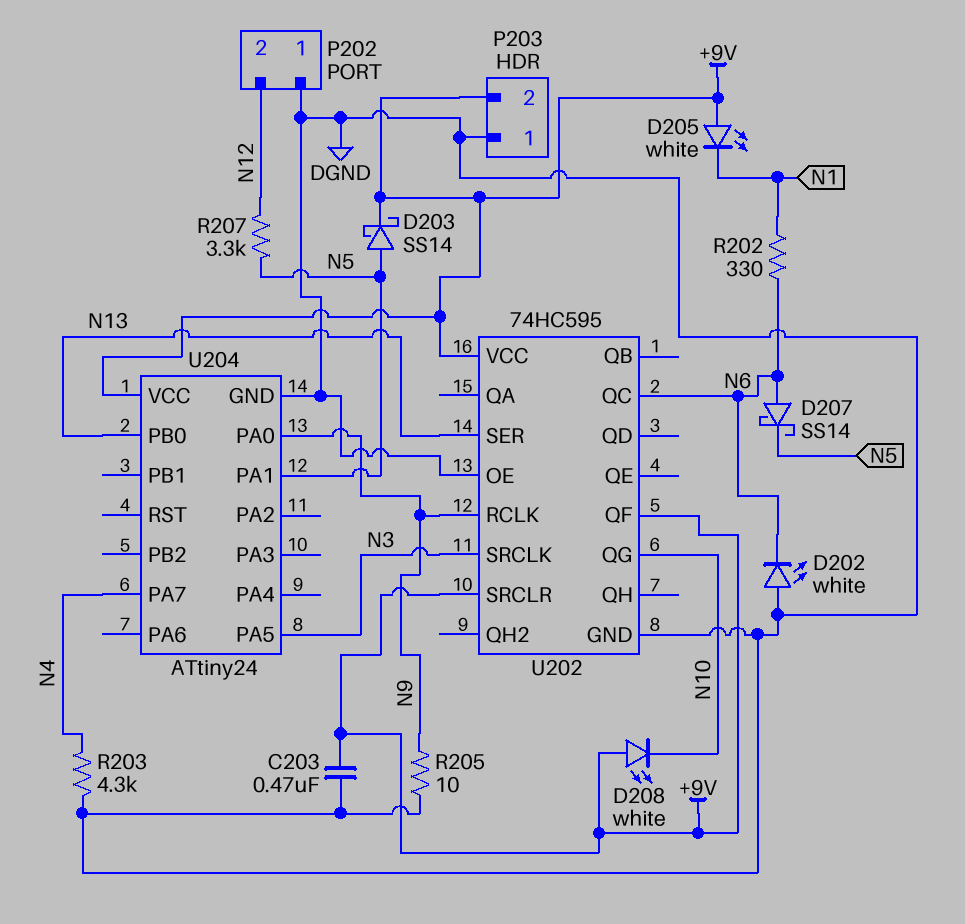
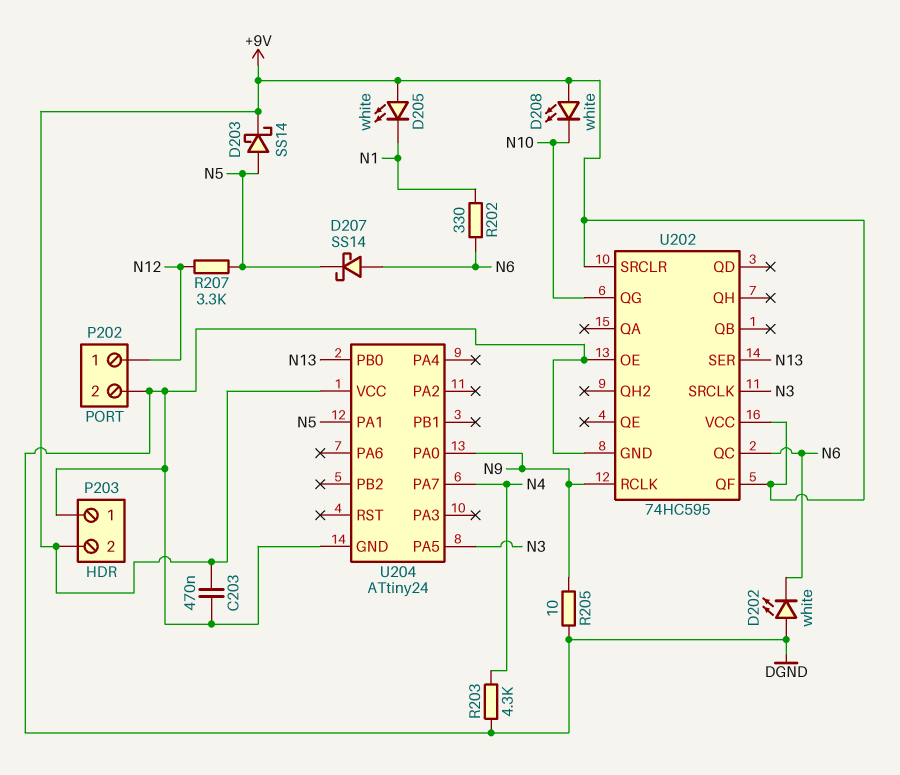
P202 pin 1: DGND -> N12
P202 pin 2: N12 -> DGND

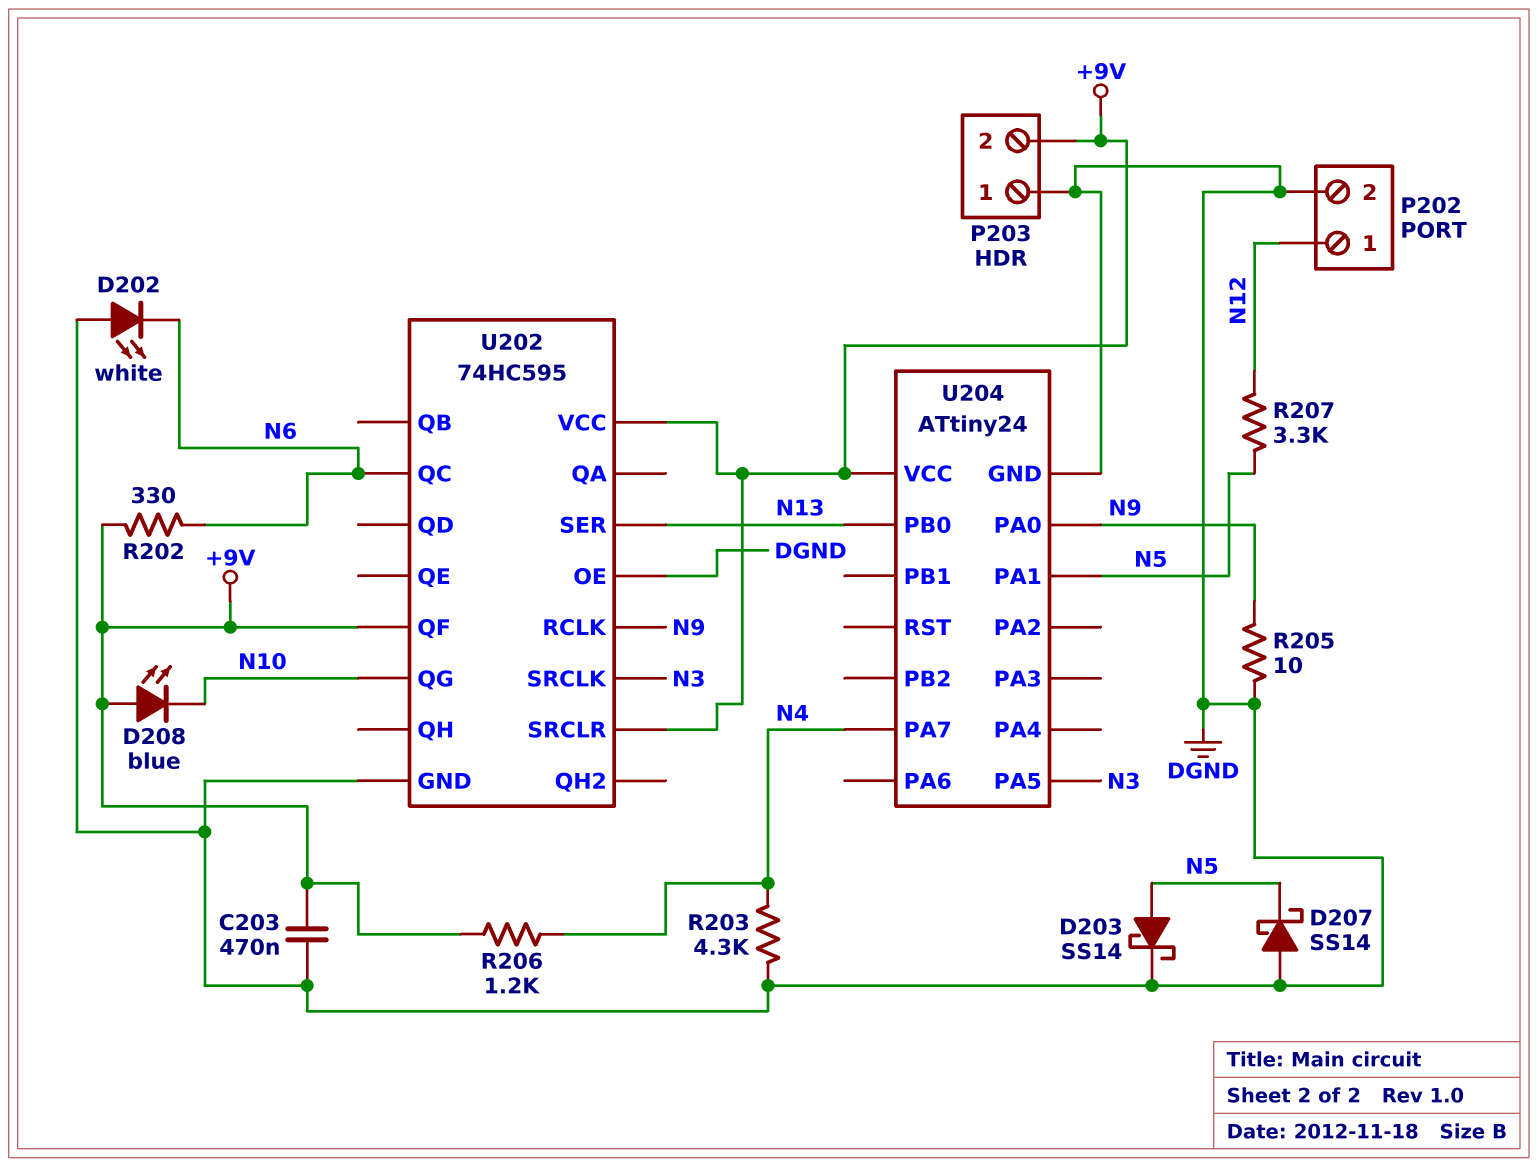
D203: schottky SS14 (A N5, K +9V) -> schottky SS14 (A N5, K DGND)
D205: LED white (A +9V, K N1) -> none
D207: schottky SS14 (A N6, K N5) -> schottky SS14 (A DGND, K N5)
D208: LED white (A +9V, K N10) -> LED blue (A +9V, K N10)
R202: 330 (N1, N6) -> 330 (+9V, N6)
R206: none -> 1.2k (+9V, N4)

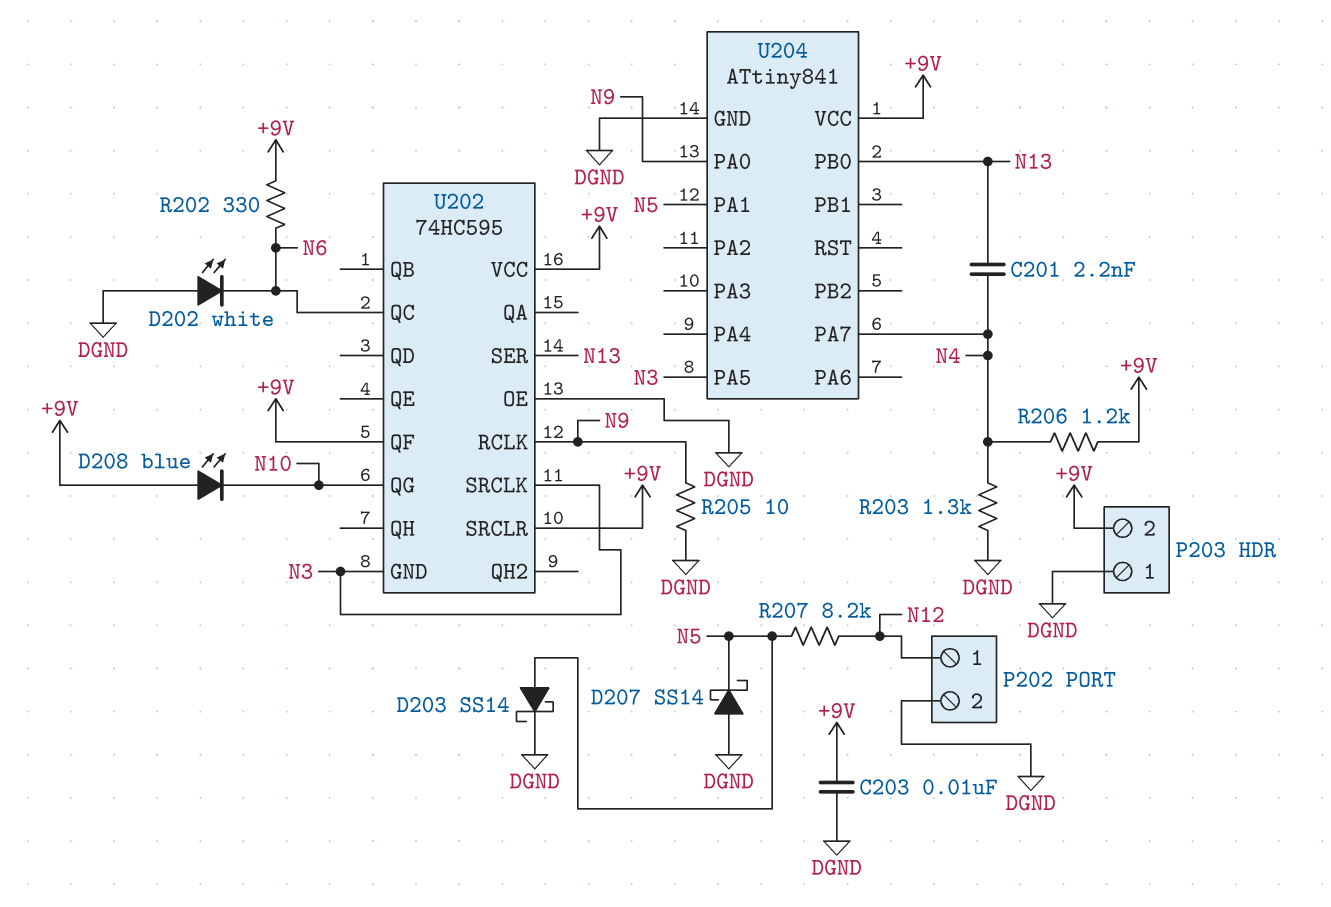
C201: none -> 2.2nF (N4, N13)
C203: 470nF (+9V, DGND) -> 10nF (+9V, DGND)
R203: 4.3k (DGND, N4) -> 1.3k (DGND, N4)
R207: 3.3k (N5, N12) -> 8.2k (N5, N12)
U202 pin GND: DGND -> N3
U204: ATtiny24 -> ATtiny841

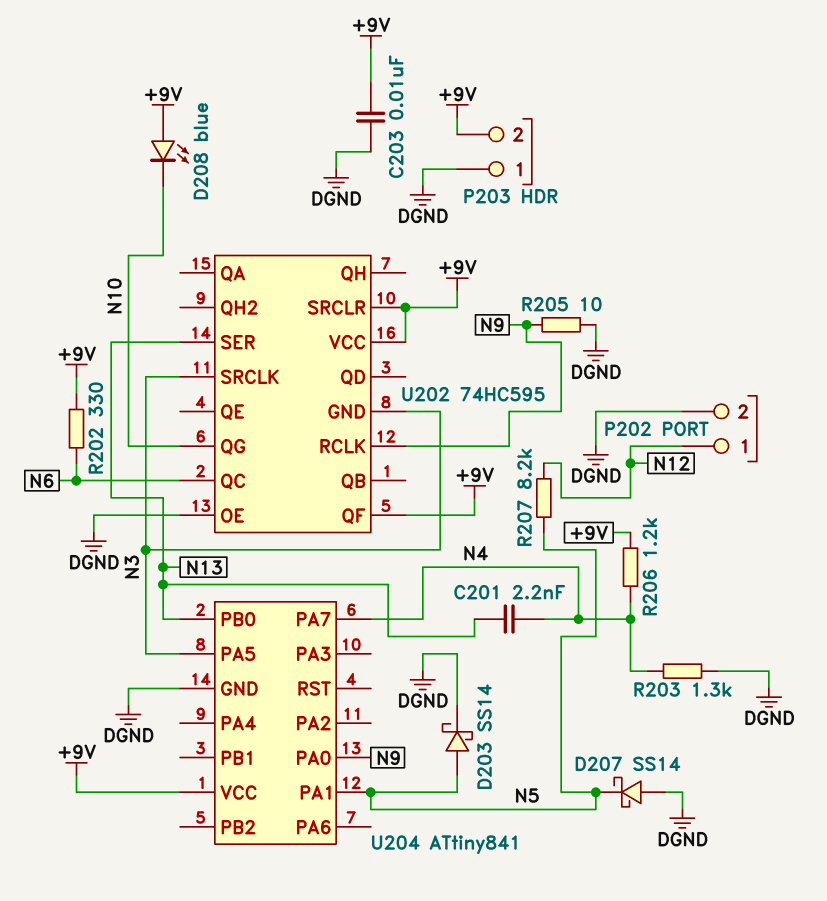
D202: LED white (A DGND, K N6) -> none

